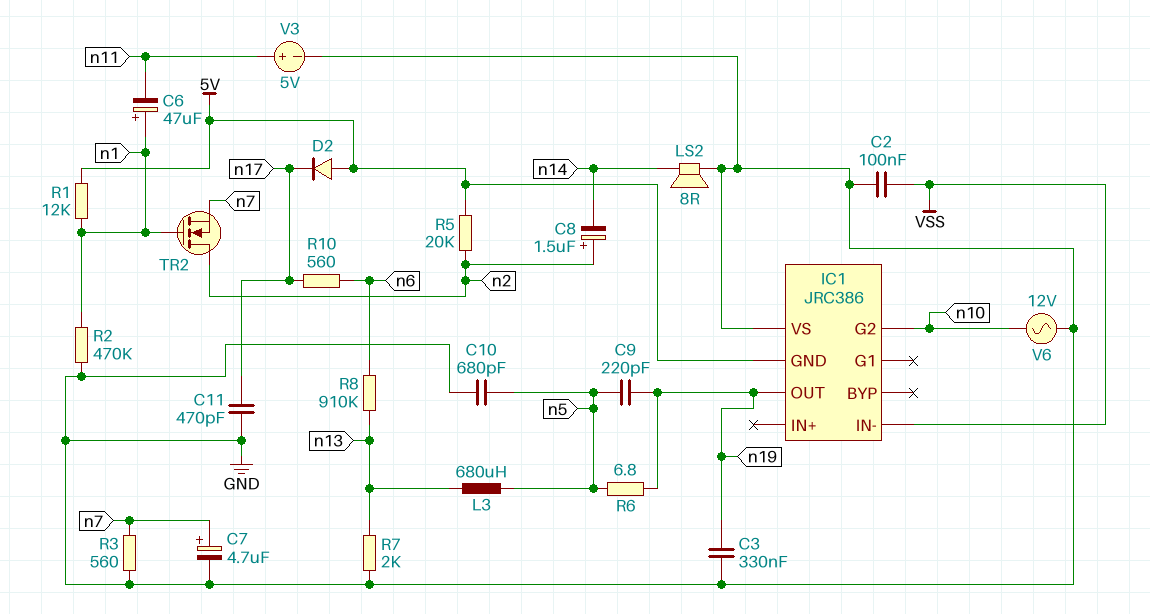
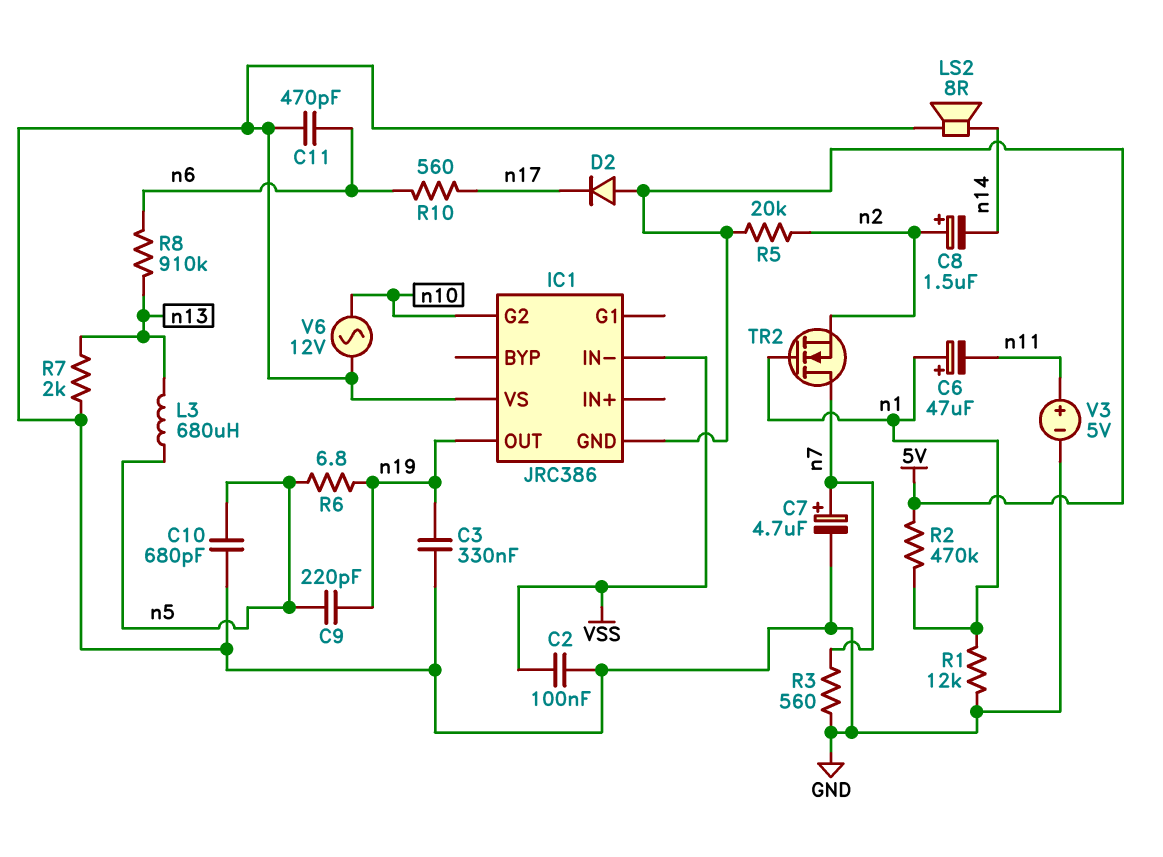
C11: 470pF (GND, n17) -> 470pF (GND, n6)
R1: 12k (5V, n1) -> 12k (GND, n1)
R2: 470k (GND, n1) -> 470k (5V, n1)
TR2: NMOS (G n1, D n2, S n7) -> NMOS (G n1, D n7, S n2)

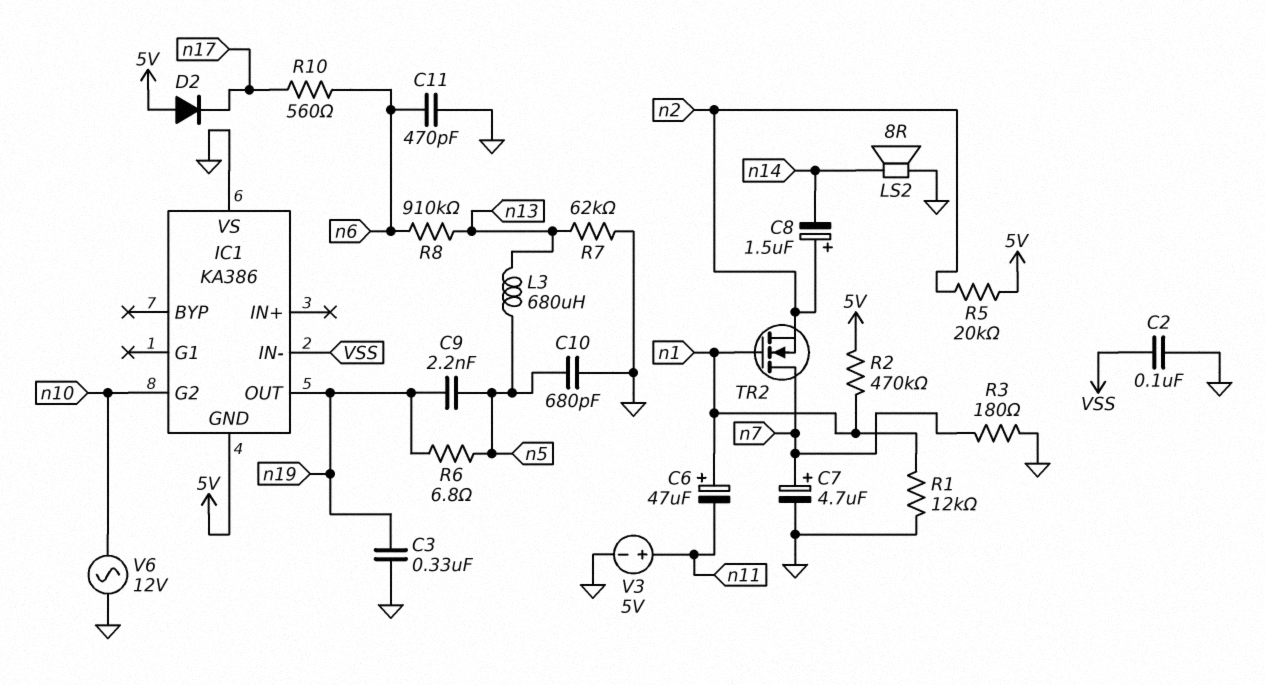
C9: 220pF (n5, n19) -> 2.2nF (n5, n19)
IC1: JRC386 -> KA386
R3: 560 (GND, n7) -> 180 (GND, n7)
R7: 2k (GND, n13) -> 62k (GND, n13)

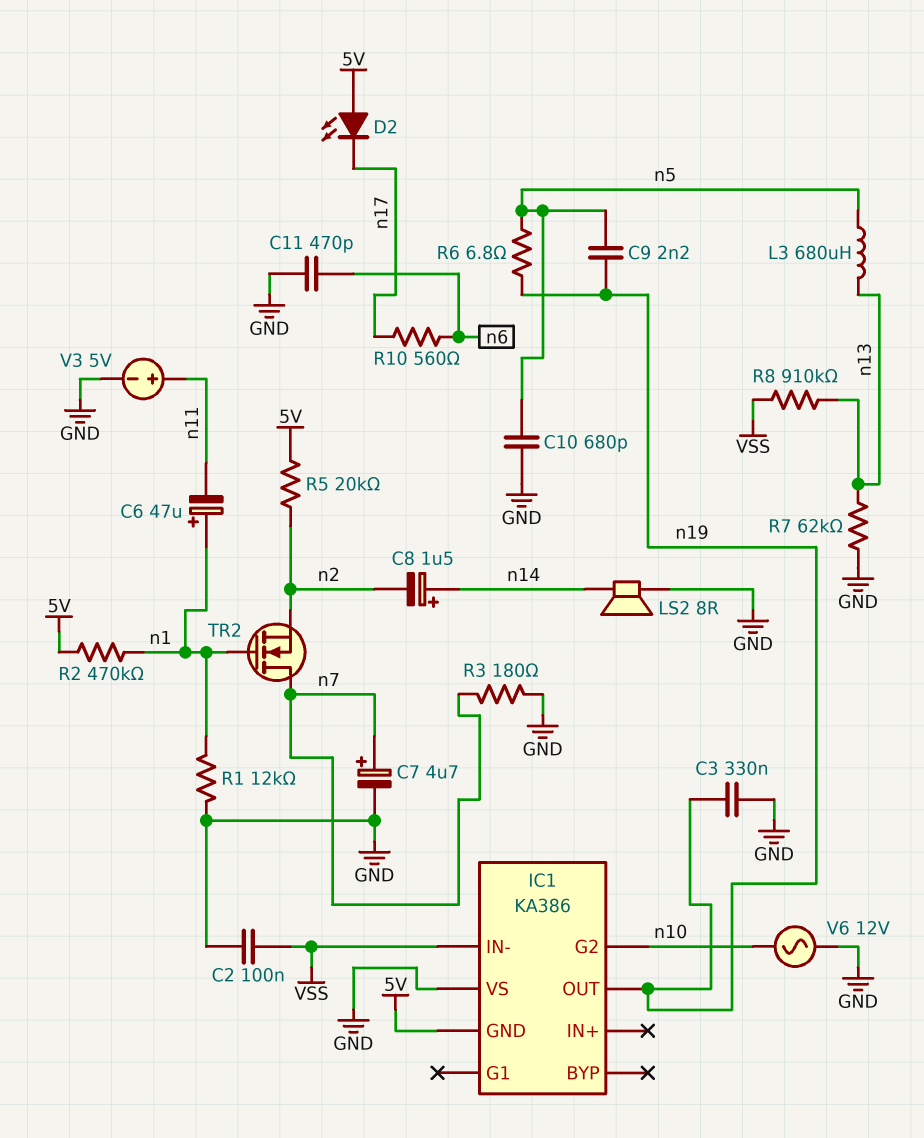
C8: 1.5uF (plus n2, minus n14) -> 1.5uF (plus n14, minus n2)
D2: diode (A 5V, K n17) -> LED (A 5V, K n17)
R8: 910k (n6, n13) -> 910k (VSS, n13)

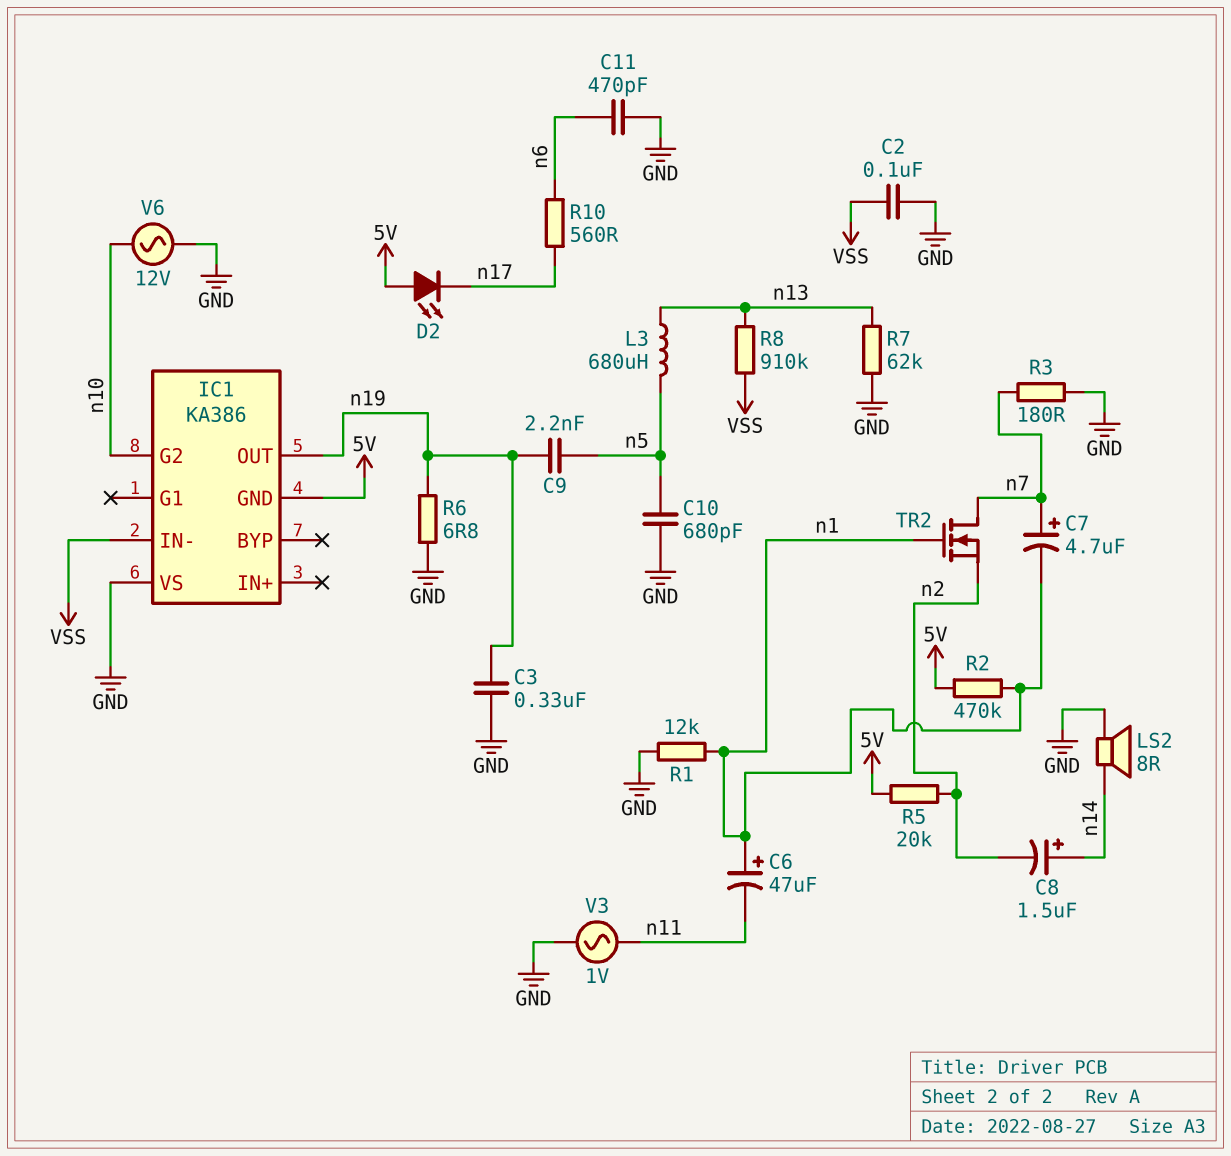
C7: 4.7uF (plus n7, minus GND) -> 4.7uF (plus n7, minus n1)
R6: 6.8 (n5, n19) -> 6.8 (GND, n19)
V3: 5V (plus n11, minus GND) -> AC 1V (GND, n11)

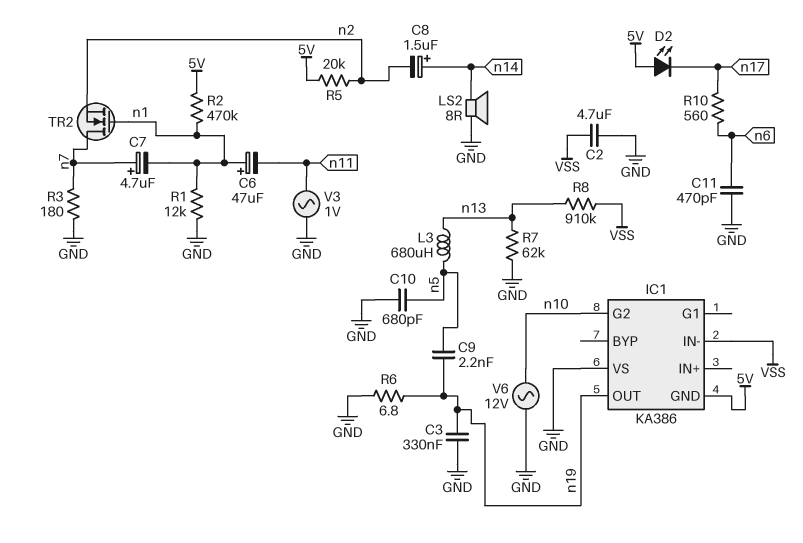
C2: 100nF (GND, VSS) -> 4.7uF (GND, VSS)

